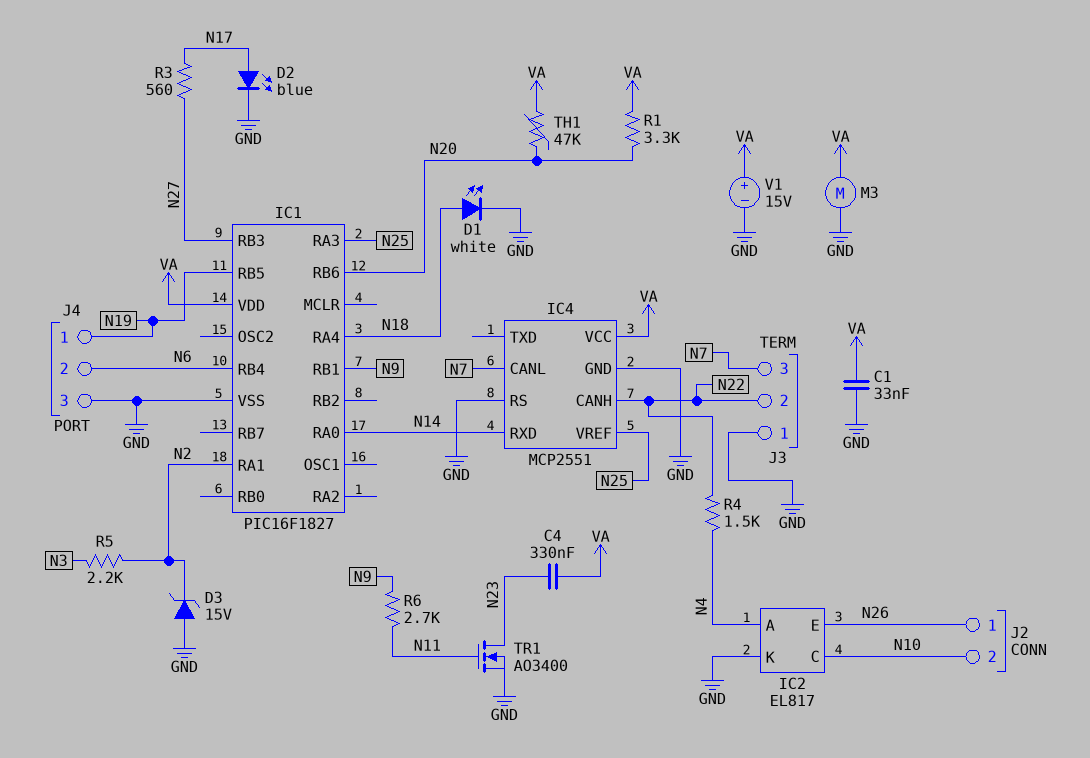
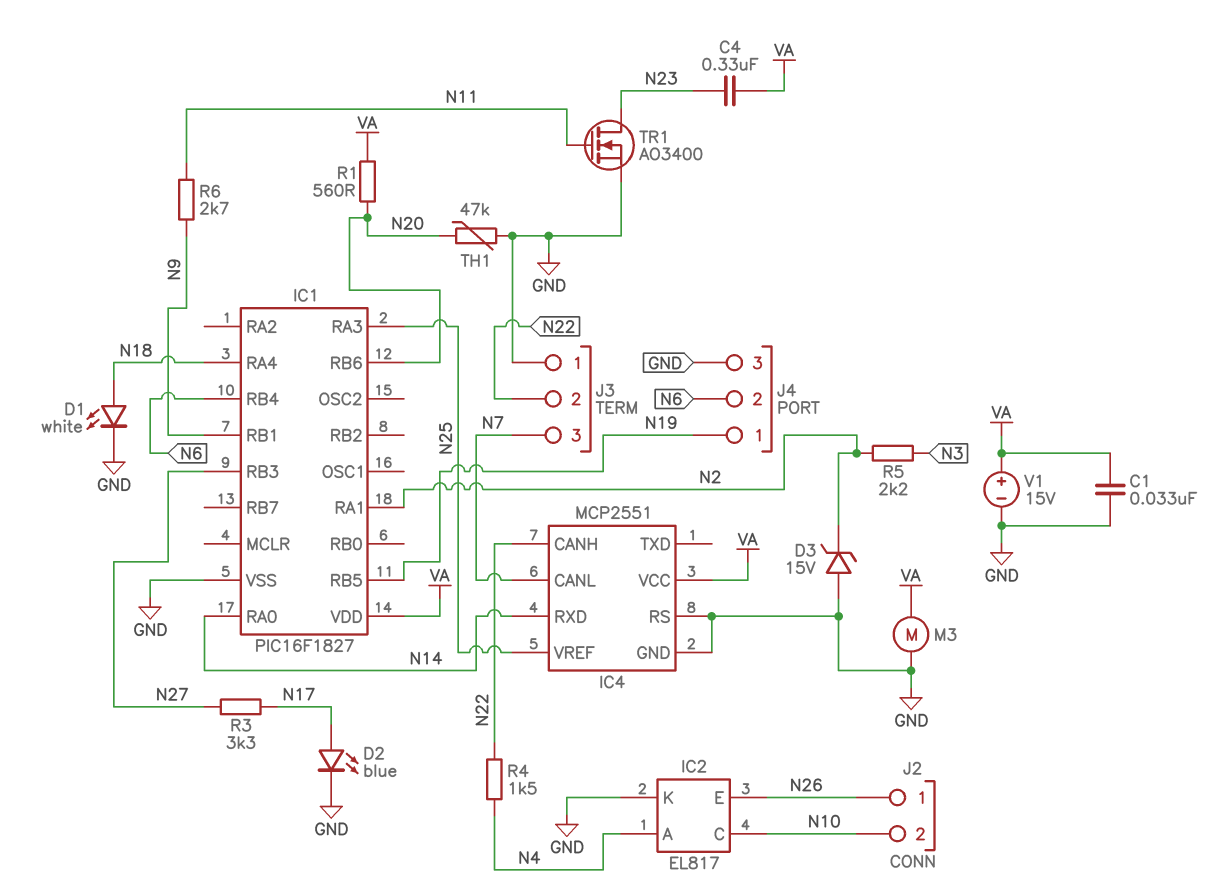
R1: 3.3k (N20, VA) -> 560 (N20, VA)
R3: 560 (N17, N27) -> 3.3k (N17, N27)
TH1: 47k (N20, VA) -> 47k (GND, N20)

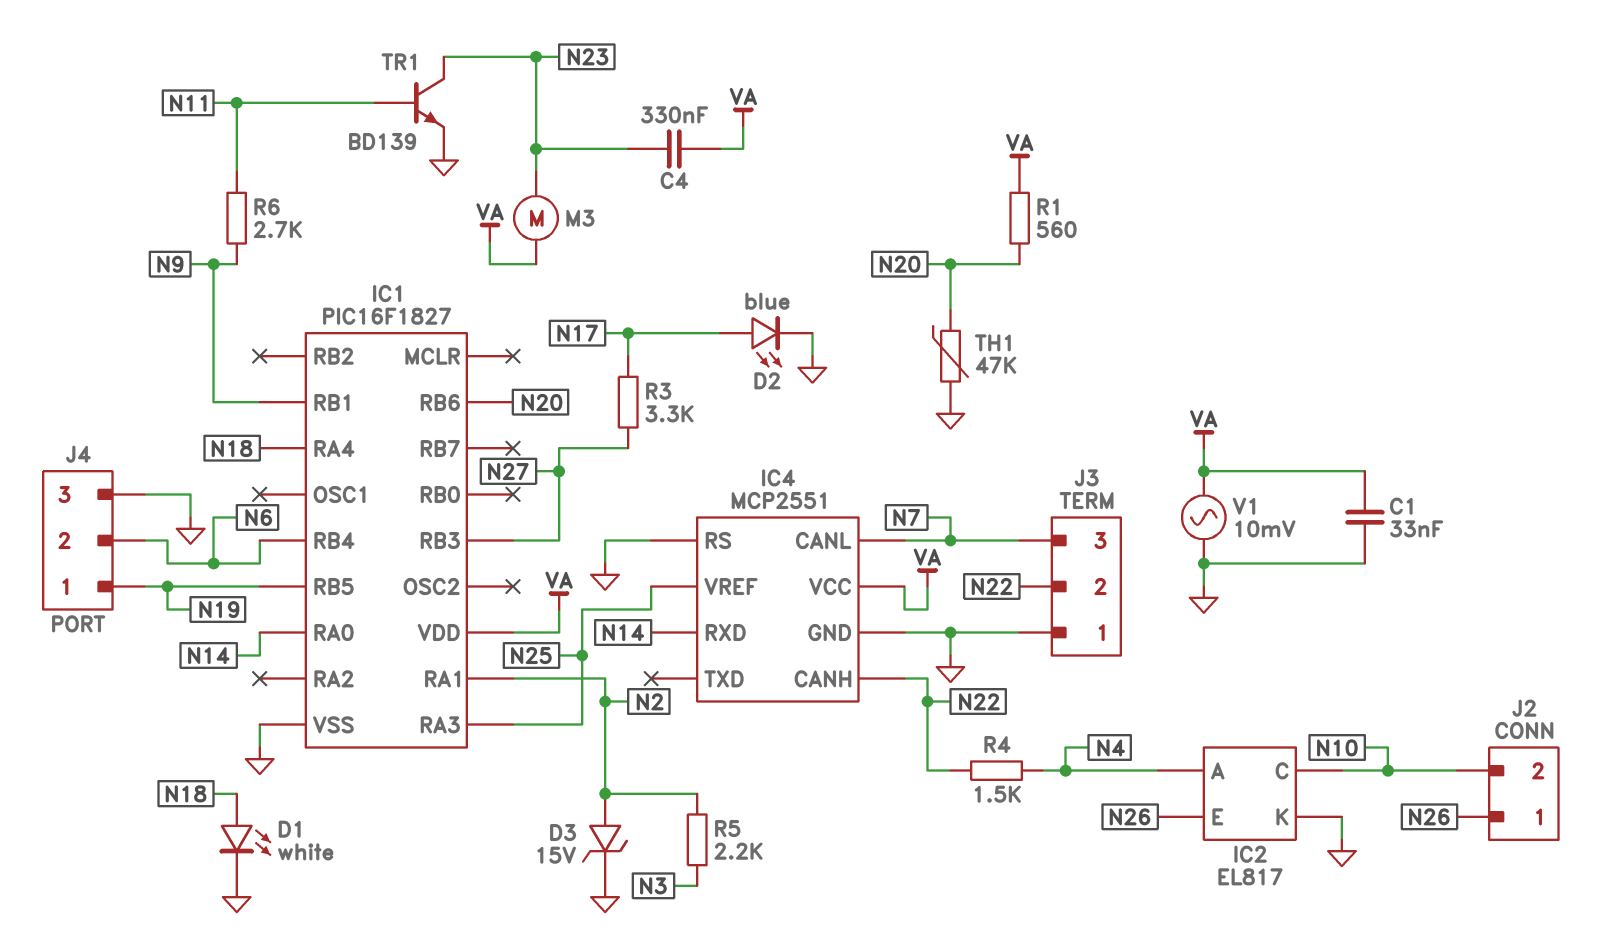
D3: zener 15V (A GND, K N2) -> zener 15V (A N2, K GND)
M3: motor (GND, VA) -> motor (N23, VA)
TR1: NMOS AO3400 (G N11, D N23, S GND) -> NPN BD139 (B N11, C N23, E GND)
V1: 15V (plus VA, minus GND) -> AC 10mV (GND, VA)

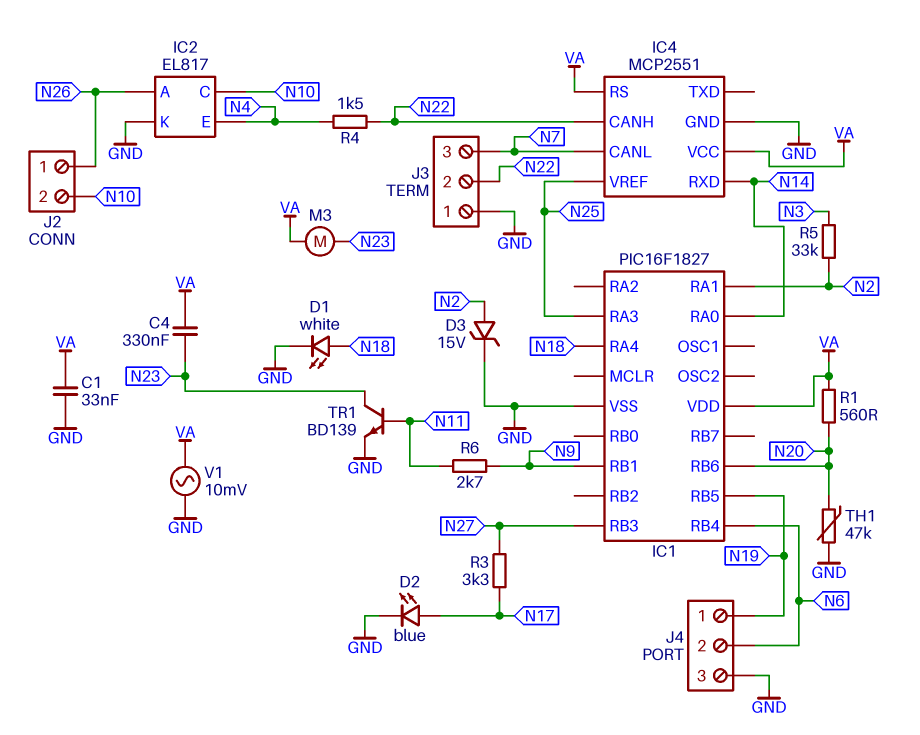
IC2 pin A: N4 -> N26
IC2 pin E: N26 -> N4
IC4 pin RS: GND -> VA
R5: 2.2k (N2, N3) -> 33k (N2, N3)

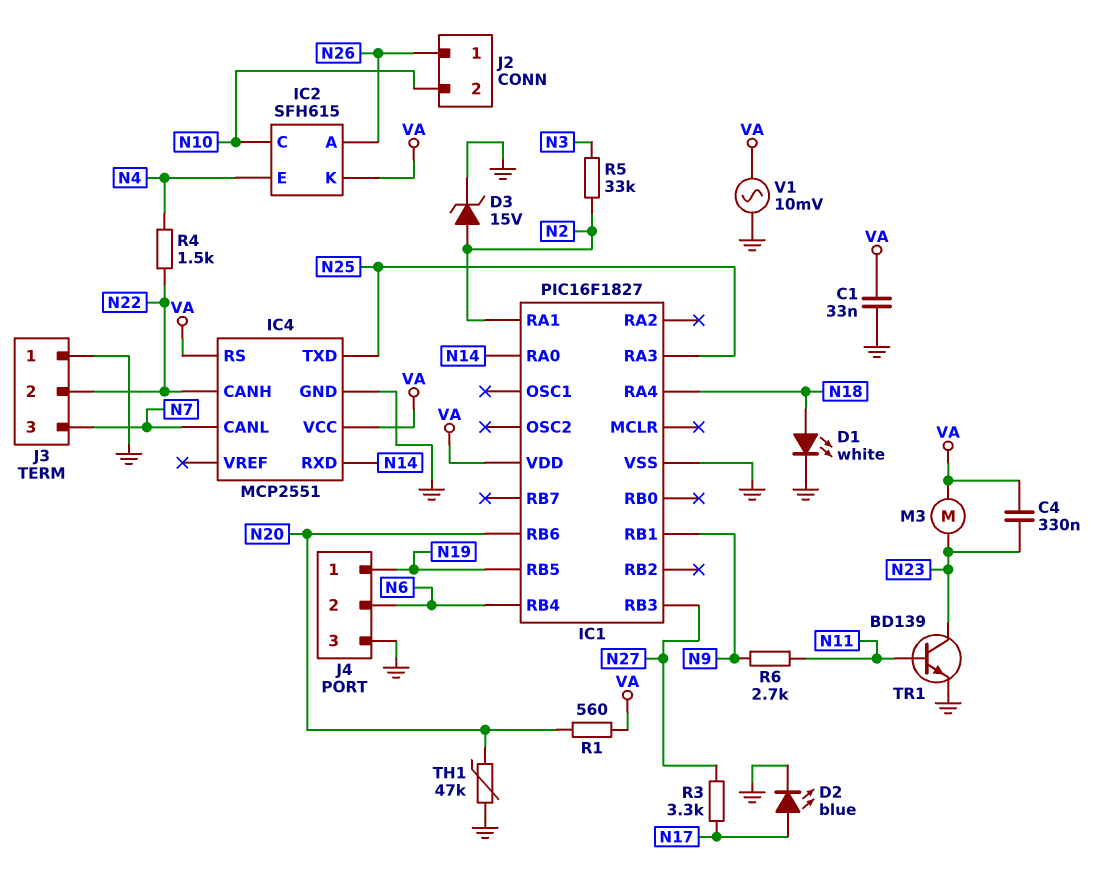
IC2: EL817 -> SFH615
IC2 pin K: GND -> VA
IC4 pin TXD: none -> N25
IC4 pin VREF: N25 -> none

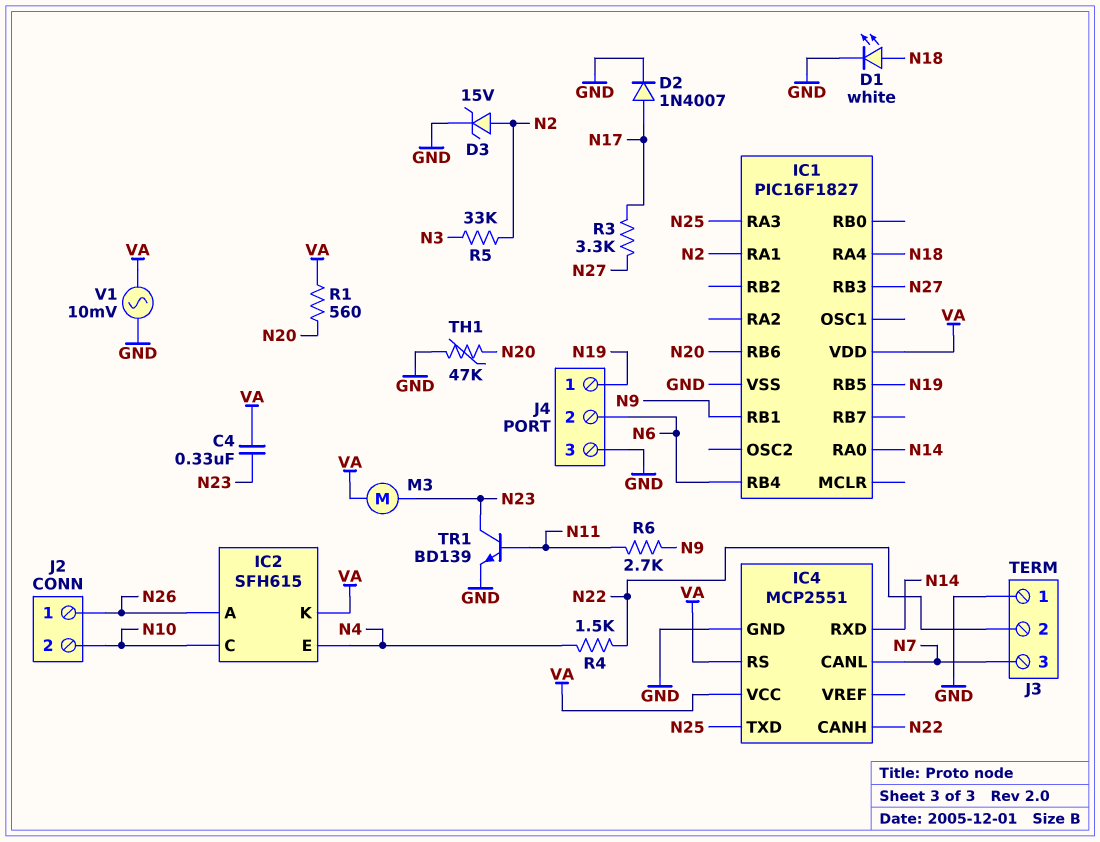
C1: 33nF (GND, VA) -> none
D2: LED blue (A N17, K GND) -> diode 1N4007 (A N17, K GND)

